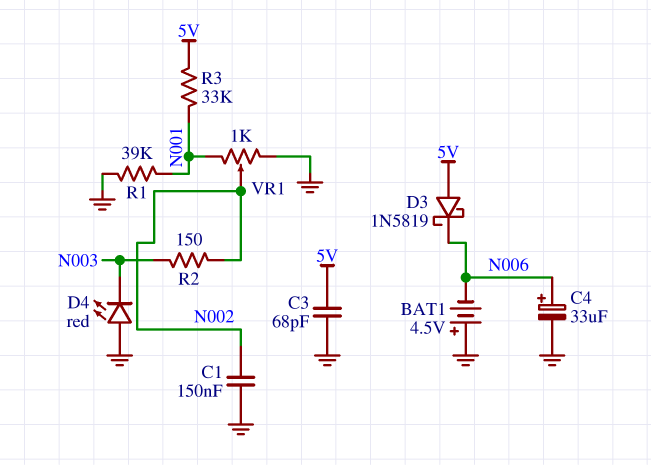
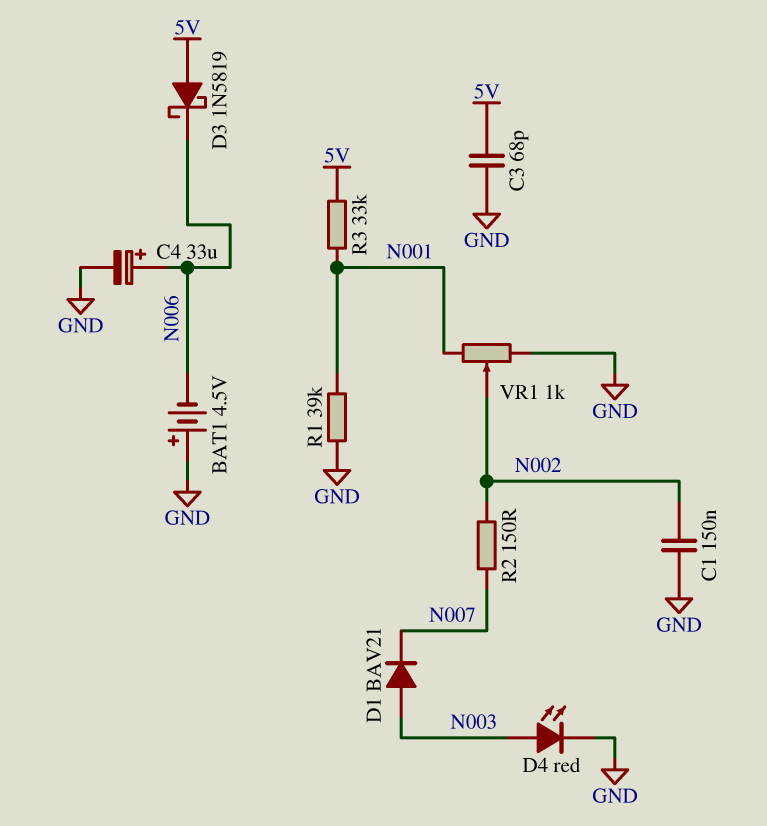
D1: none -> diode BAV21 (A N003, K N007)
D4: LED red (A GND, K N003) -> LED red (A N003, K GND)
R2: 150 (N002, N003) -> 150 (N002, N007)

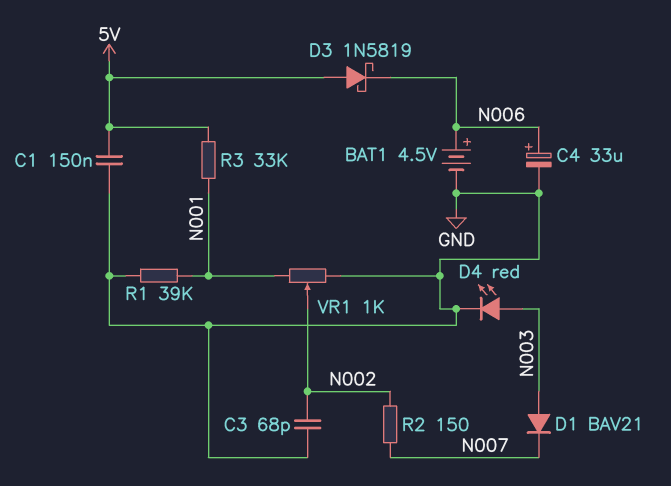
BAT1: 4.5V (plus GND, minus N006) -> 4.5V (plus N006, minus GND)
C1: 150nF (GND, N002) -> 150nF (5V, GND)
C3: 68pF (5V, GND) -> 68pF (GND, N002)

